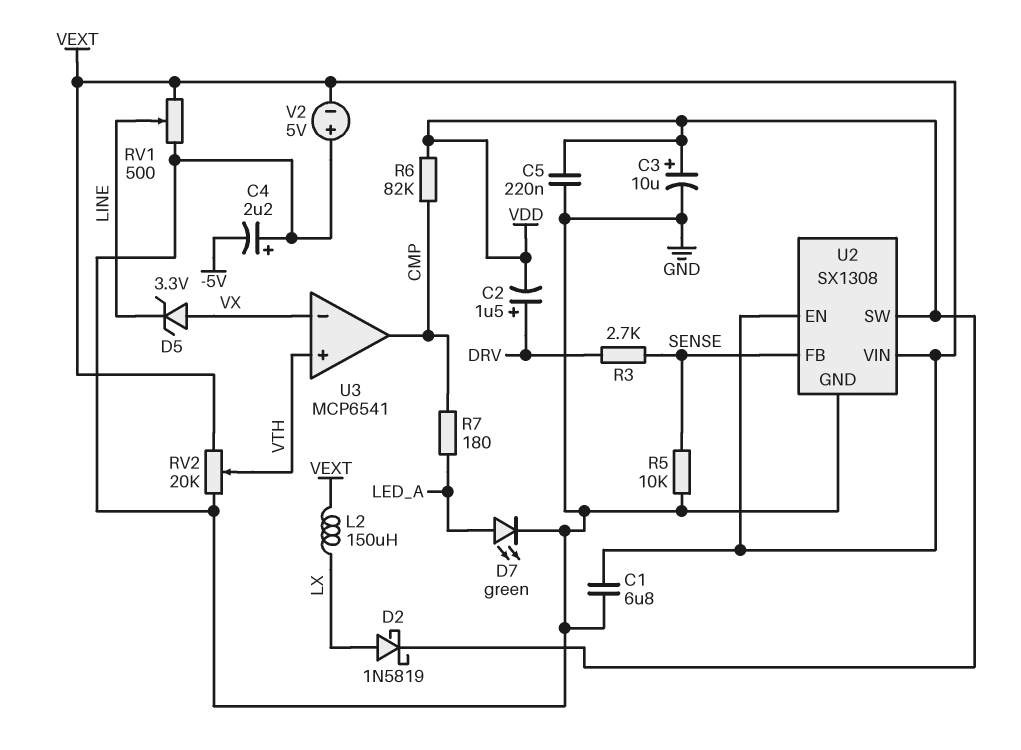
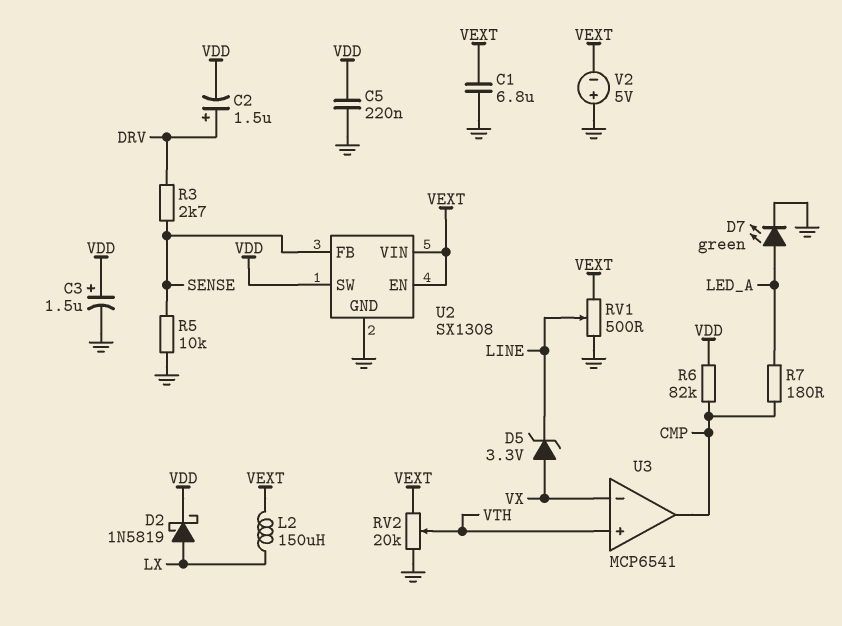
C3: 10uF (plus VDD, minus GND) -> 1.5uF (plus VDD, minus GND)
C4: 2.2uF (plus GND, minus -5V) -> none

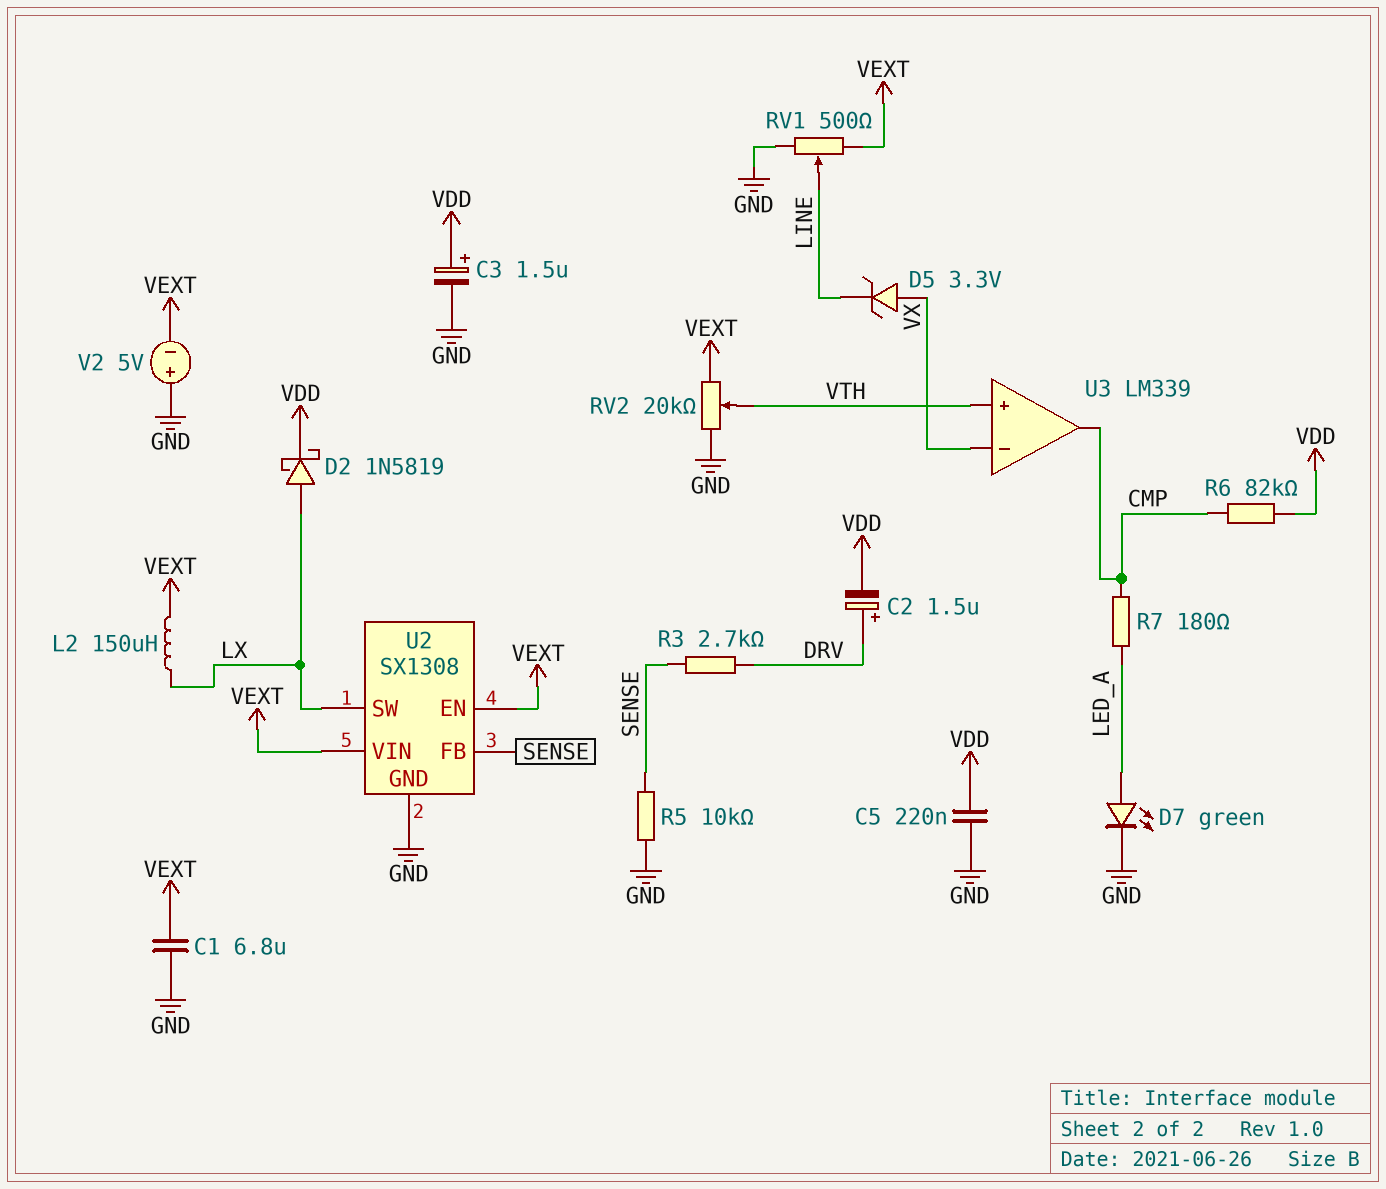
U2 pin SW: VDD -> LX
U3: MCP6541 -> LM339

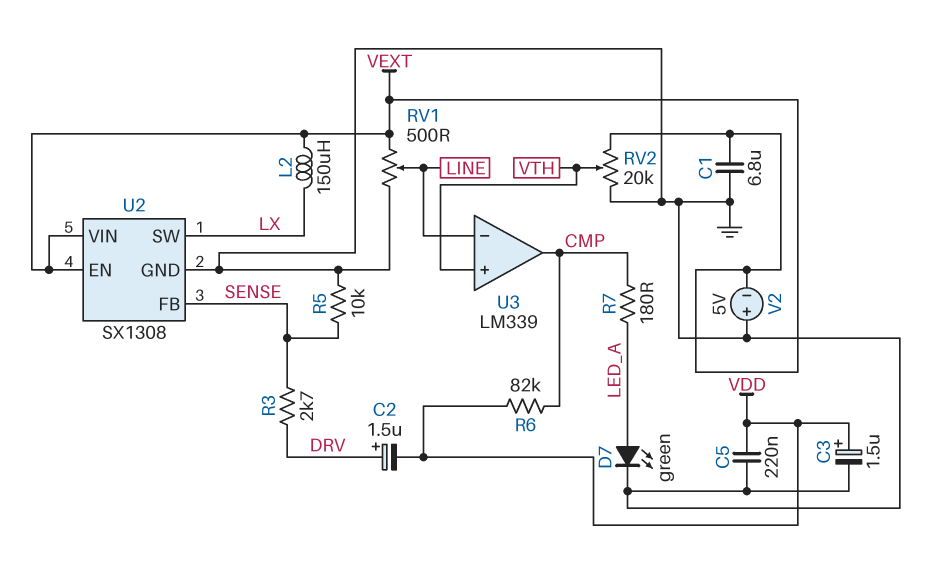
D2: schottky 1N5819 (A LX, K VDD) -> none
D5: zener 3.3V (A VX, K LINE) -> none
U3 pin in-: VX -> LINE

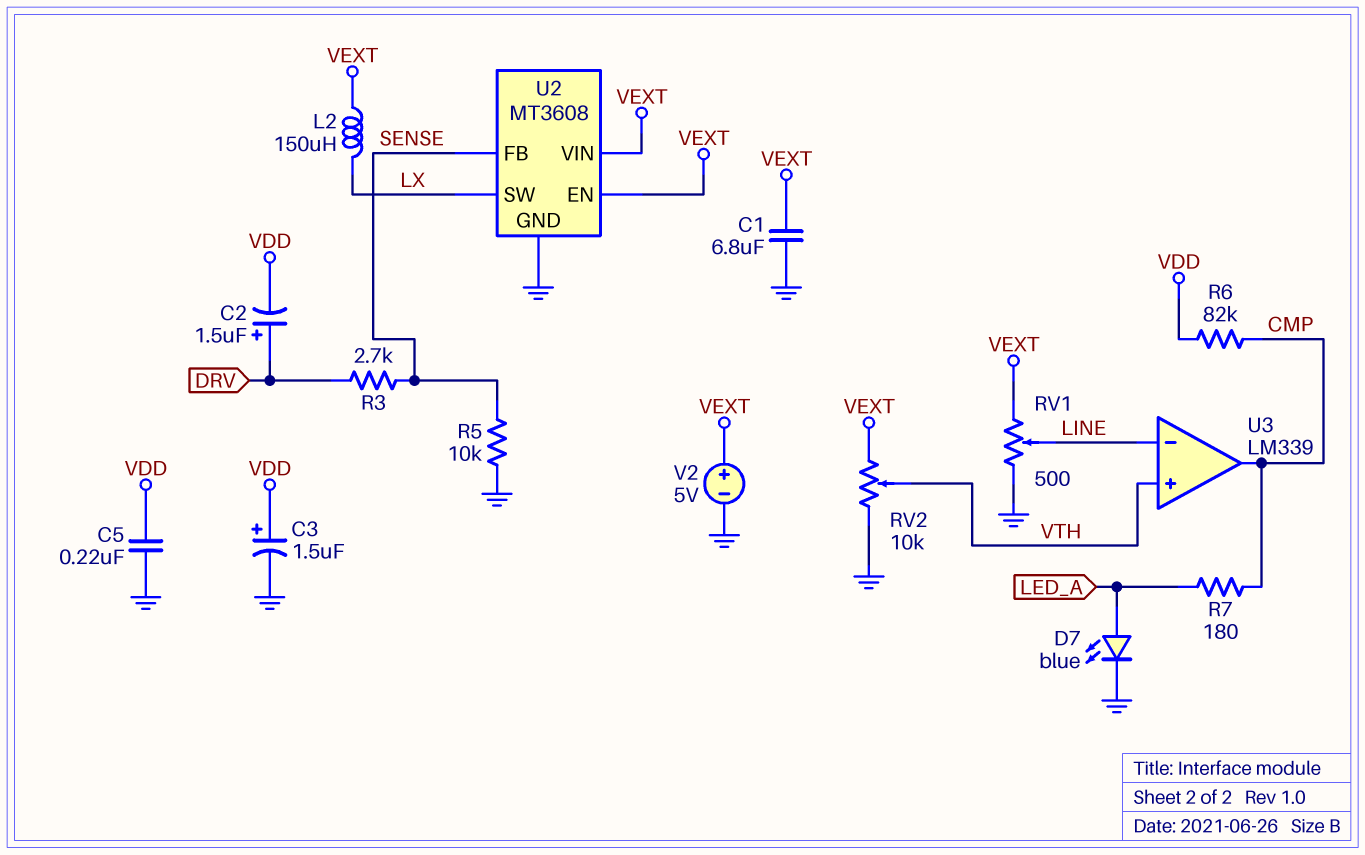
D7: LED green (A LED_A, K GND) -> LED blue (A LED_A, K GND)
RV2: 20k (GND, VEXT, wiper VTH) -> 10k (GND, VEXT, wiper VTH)
U2: SX1308 -> MT3608
V2: 5V (plus GND, minus VEXT) -> 5V (plus VEXT, minus GND)

